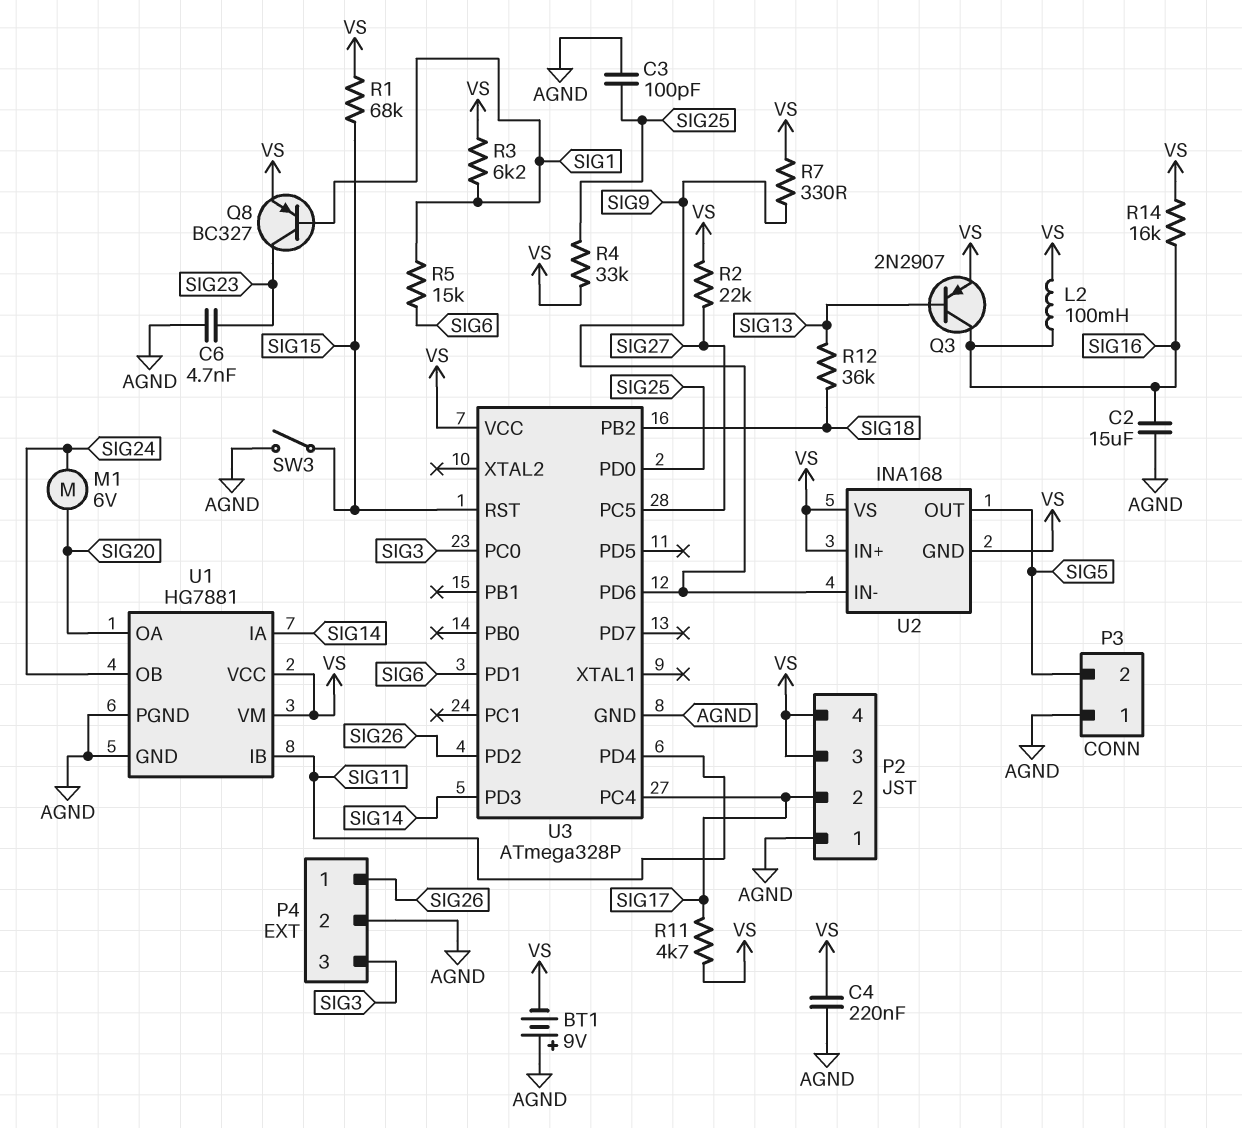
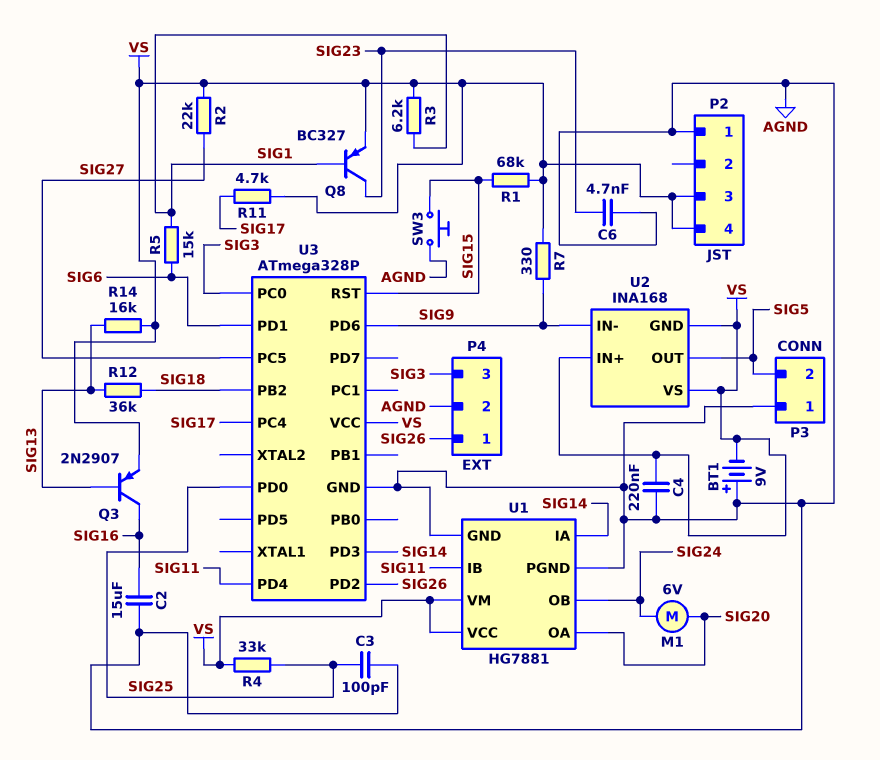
L2: 100mH (SIG16, VS) -> none
P2 pin 2: SIG17 -> none
R14: 16k (SIG16, VS) -> 16k (SIG13, VS)
SW3: switch (AGND, SIG15) -> button (AGND, SIG15)

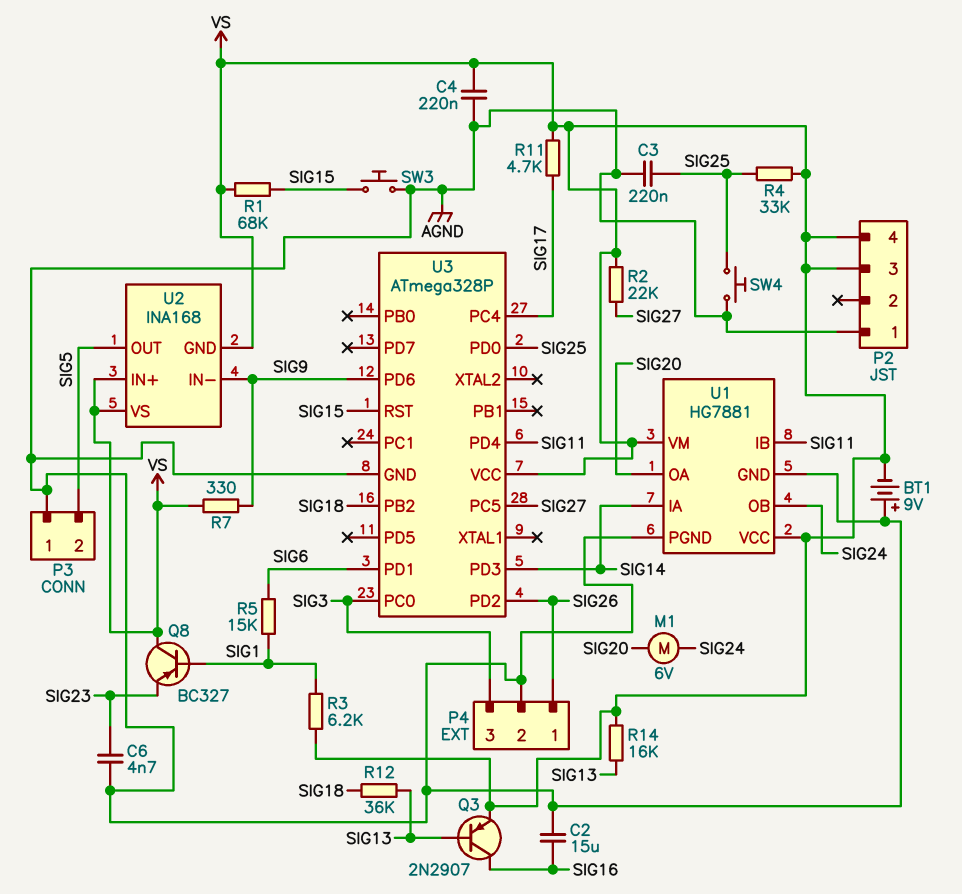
C3: 100pF (AGND, SIG25) -> 220nF (AGND, SIG25)
Q8: PNP BC327 (B SIG1, C SIG23, E VS) -> PNP BC327 (B SIG1, C VS, E SIG23)
SW4: none -> button (AGND, SIG25)

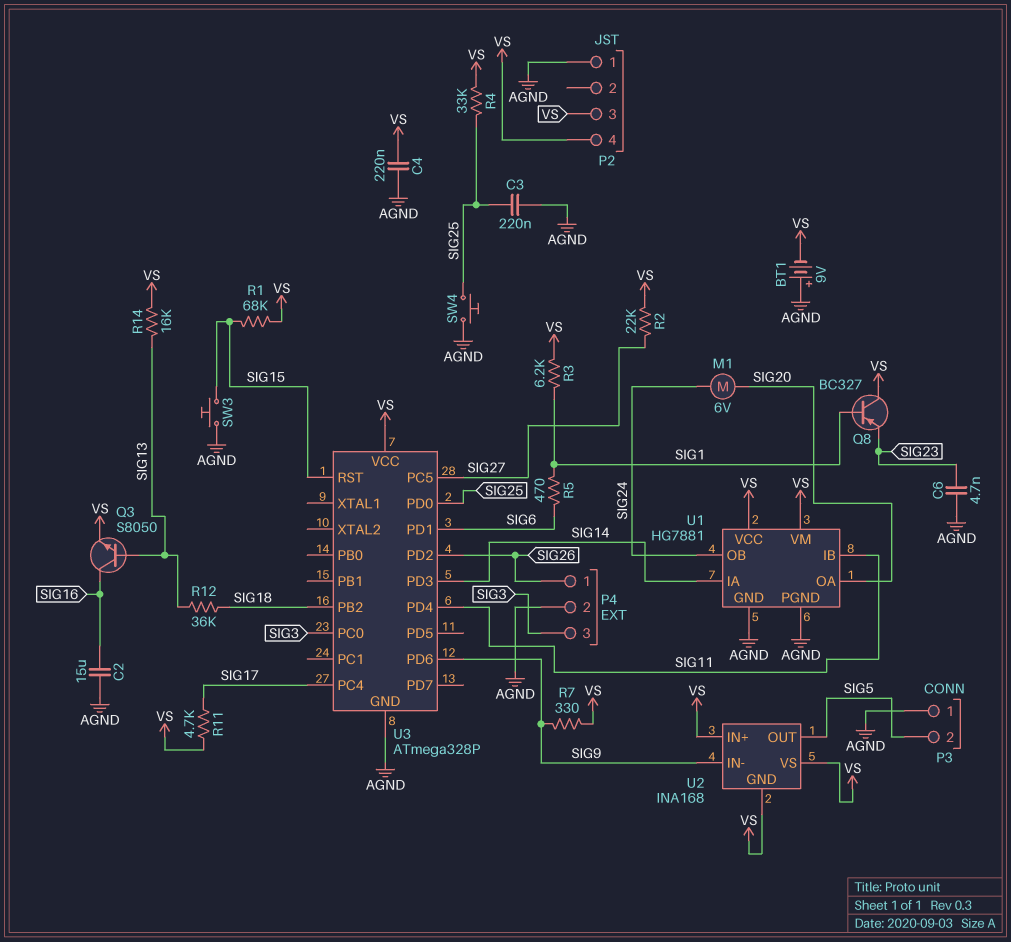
Q3: PNP 2N2907 (B SIG13, C SIG16, E VS) -> NPN S8050 (B SIG13, C SIG16, E VS)
R5: 15k (SIG1, SIG6) -> 470 (SIG1, SIG6)

